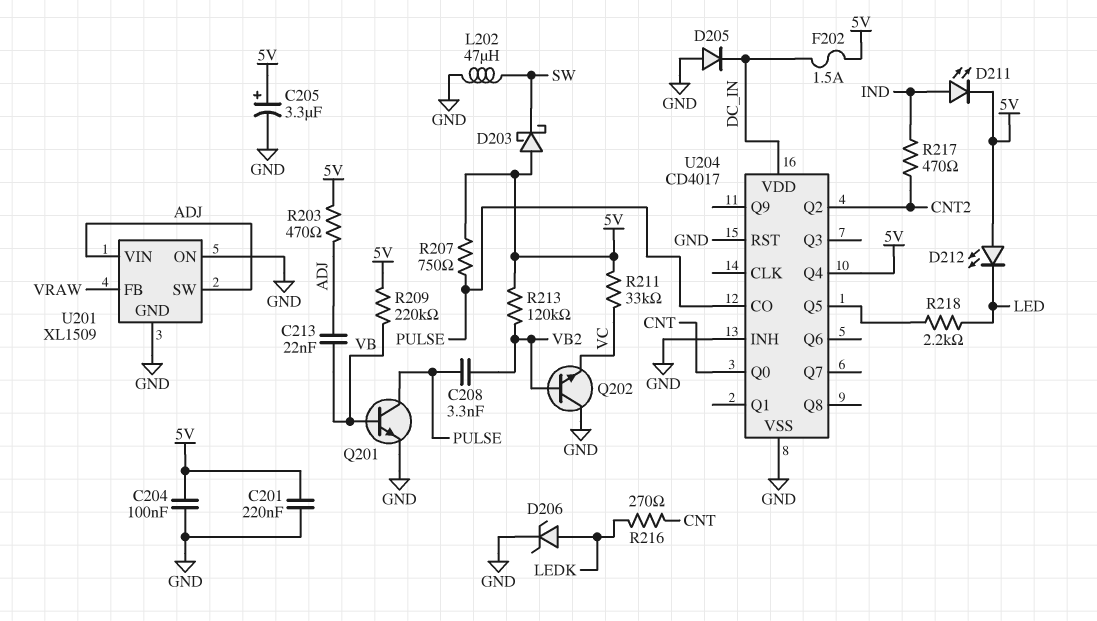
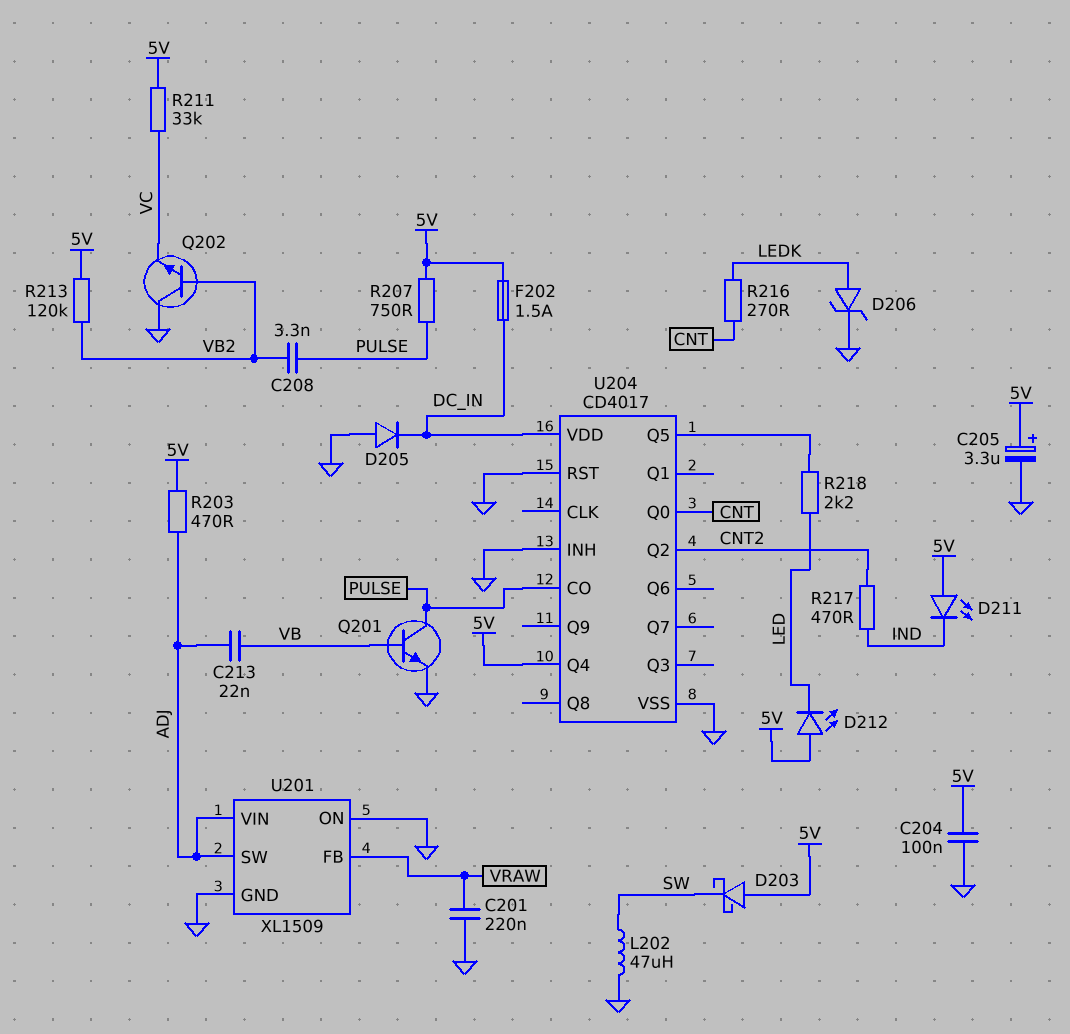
C201: 220nF (5V, GND) -> 220nF (GND, VRAW)
D211: LED (A IND, K 5V) -> LED (A 5V, K IND)
R209: 220k (5V, VB) -> none

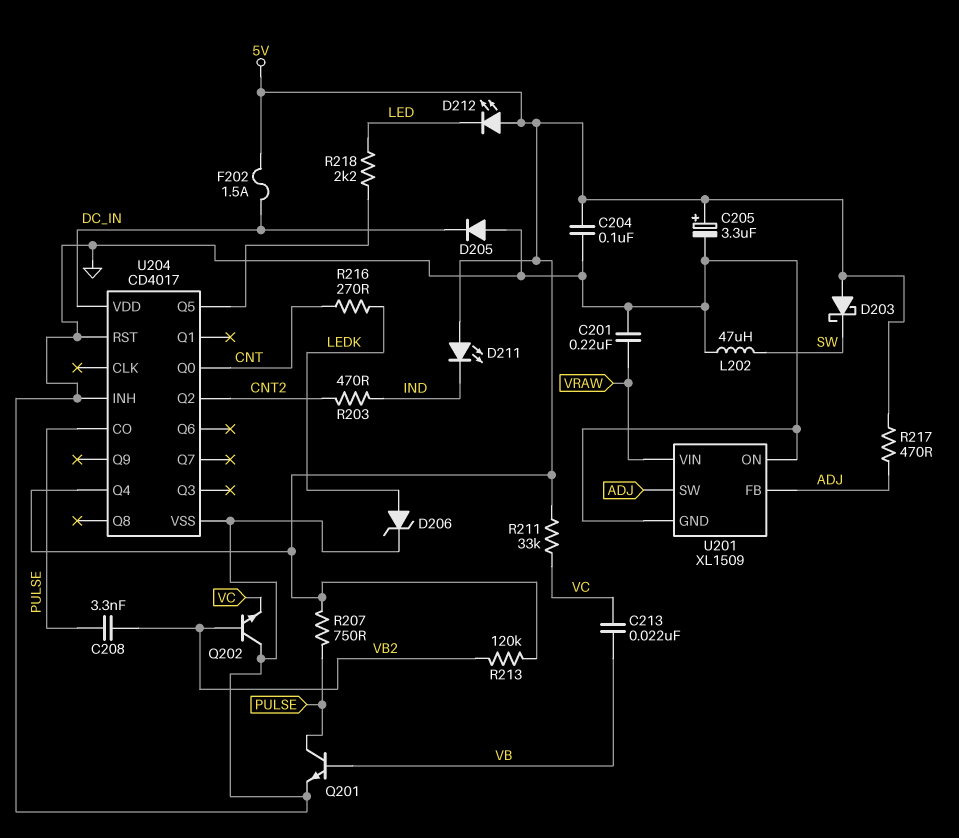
C213: 22nF (ADJ, VB) -> 22nF (VB, VC)
R203: 470 (5V, ADJ) -> 470 (CNT2, IND)
R217: 470 (CNT2, IND) -> 470 (5V, ADJ)
U201 pin FB: VRAW -> ADJ
U201 pin VIN: ADJ -> VRAW

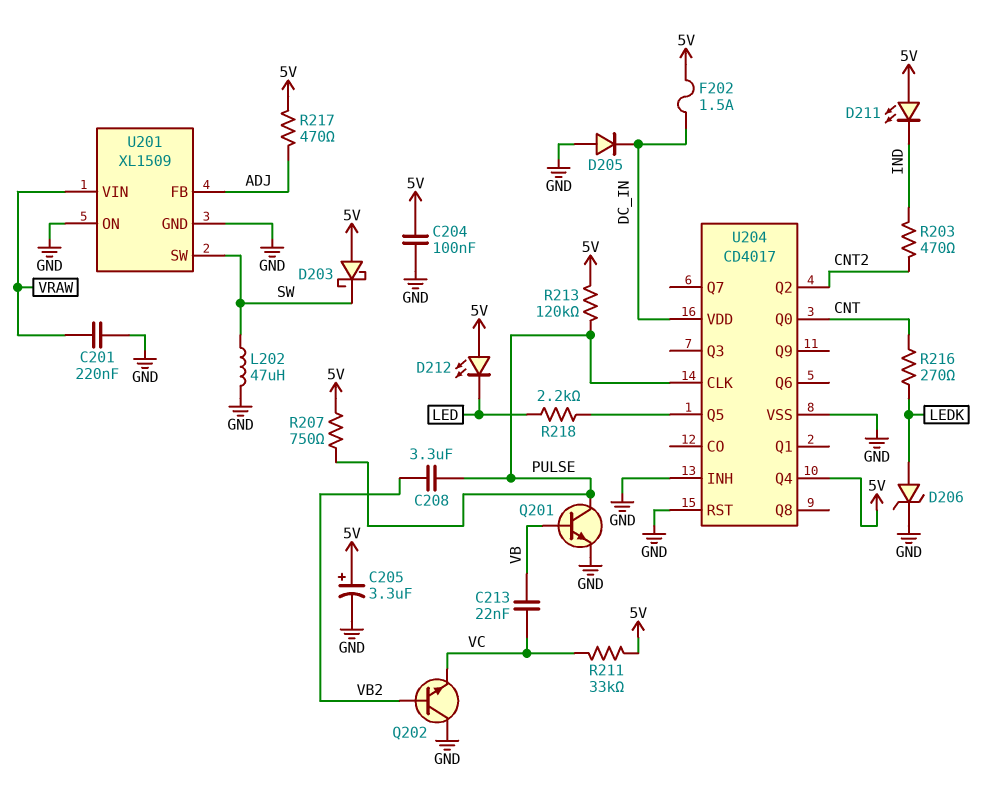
C208: 3.3nF (PULSE, VB2) -> 3.3uF (PULSE, VB2)
R213: 120k (5V, VB2) -> 120k (5V, PULSE)
U201 pin SW: ADJ -> SW
U204 pin CLK: none -> PULSE
U204 pin CO: PULSE -> none

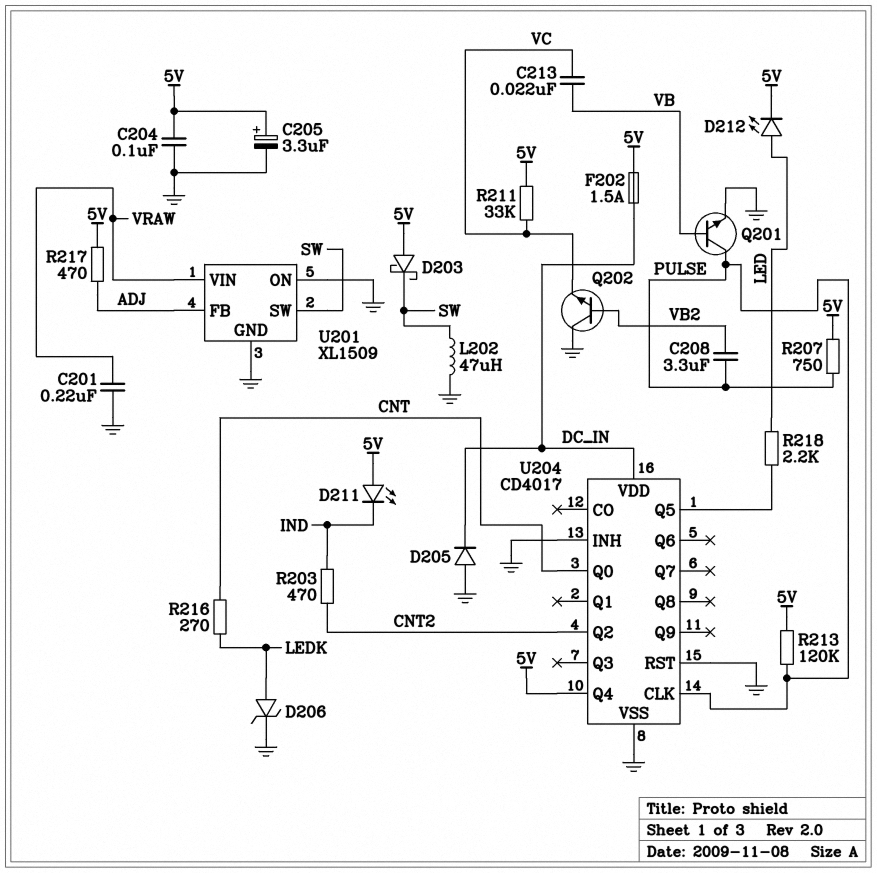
D212: LED (A 5V, K LED) -> LED (A LED, K 5V)

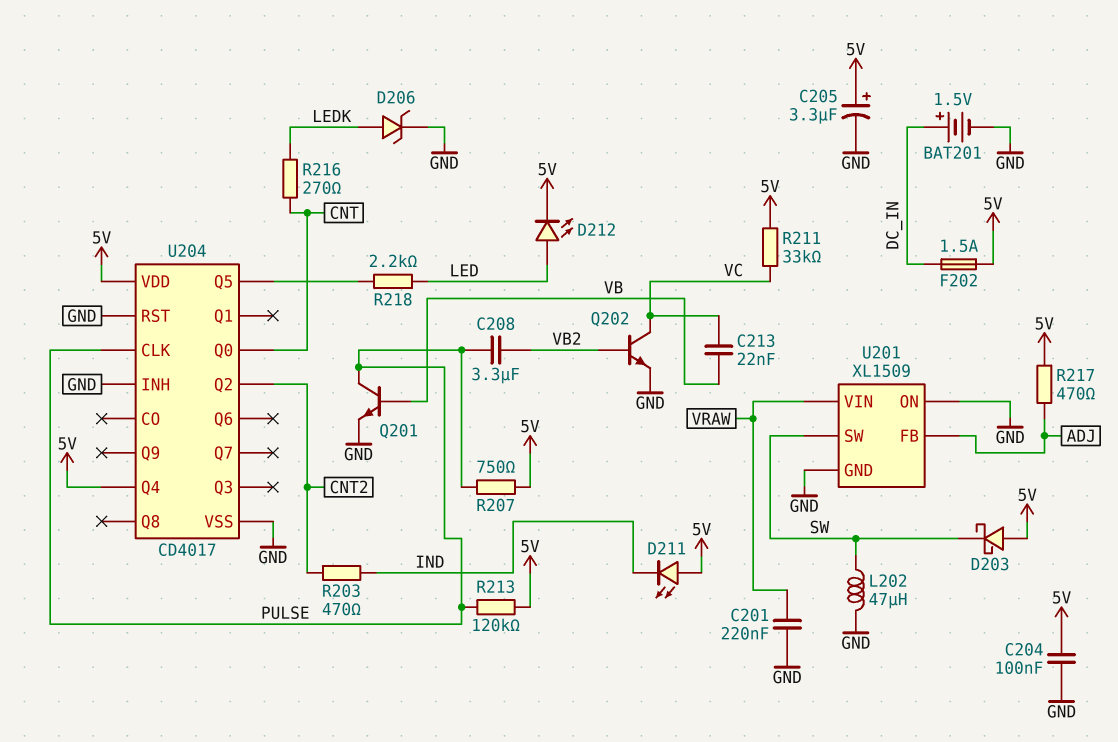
BAT201: none -> 1.5V (plus DC_IN, minus GND)
D205: diode (A GND, K DC_IN) -> none
Q202: NPN (B VB2, C GND, E VC) -> NPN (B VB2, C VC, E GND)
U204 pin VDD: DC_IN -> 5V

